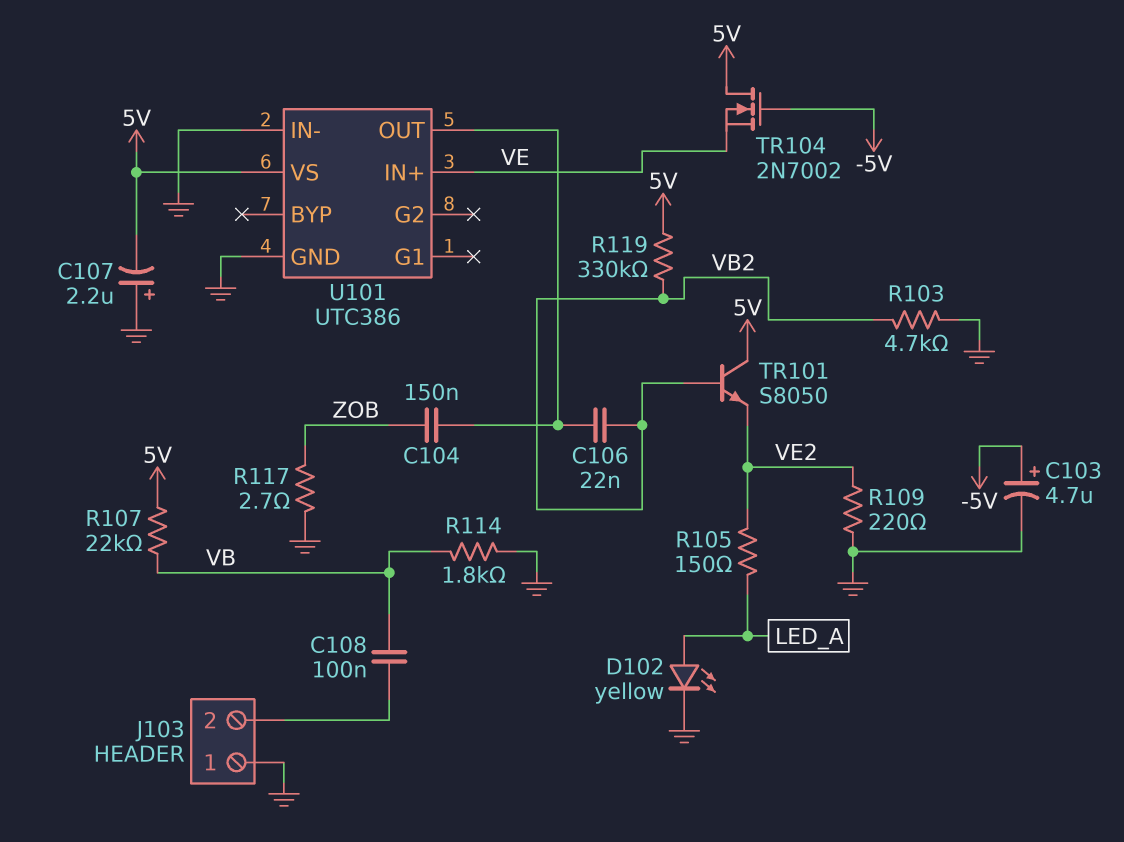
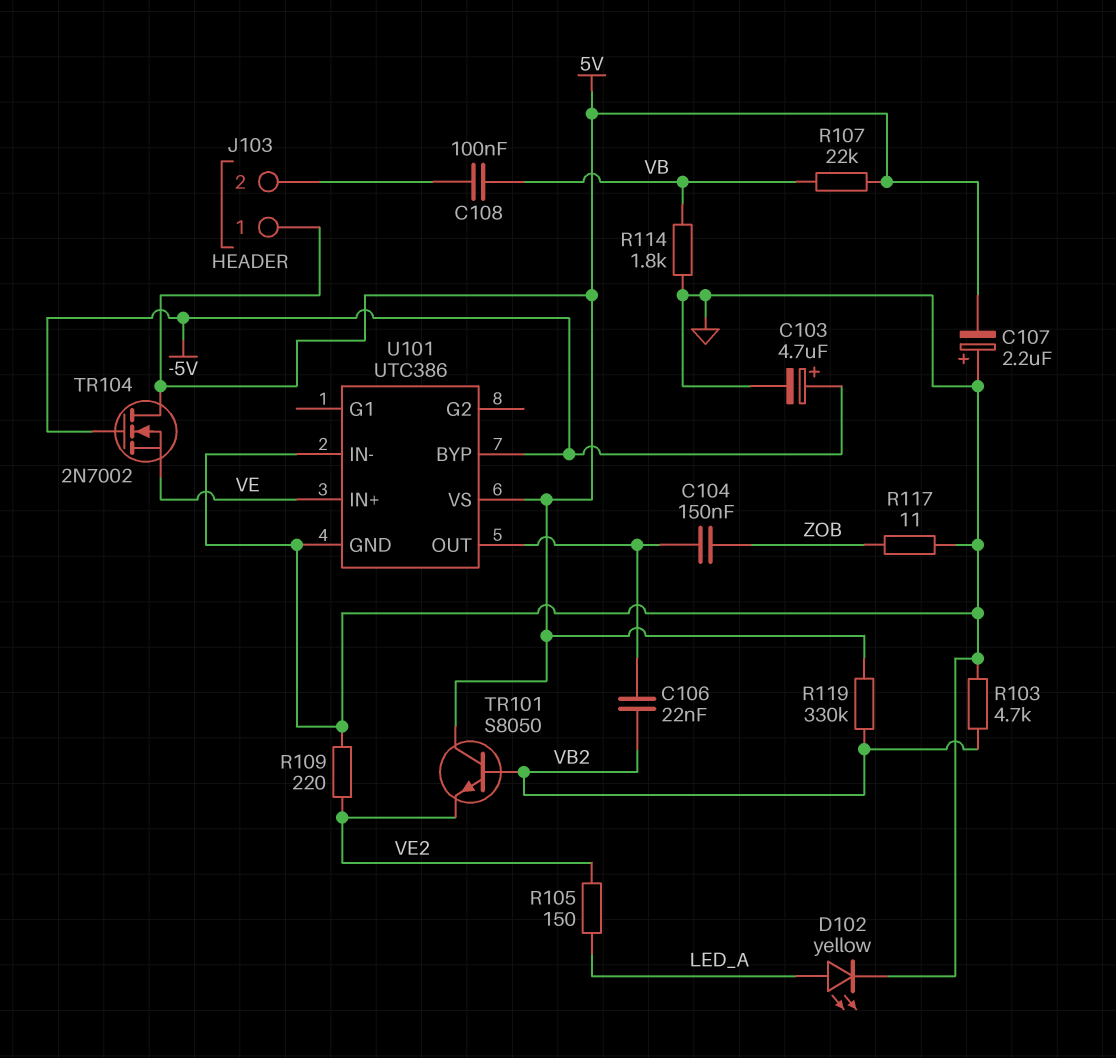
J103 pin 1: GND -> 5V
R117: 2.7 (GND, ZOB) -> 11 (GND, ZOB)
U101 pin BYP: none -> -5V

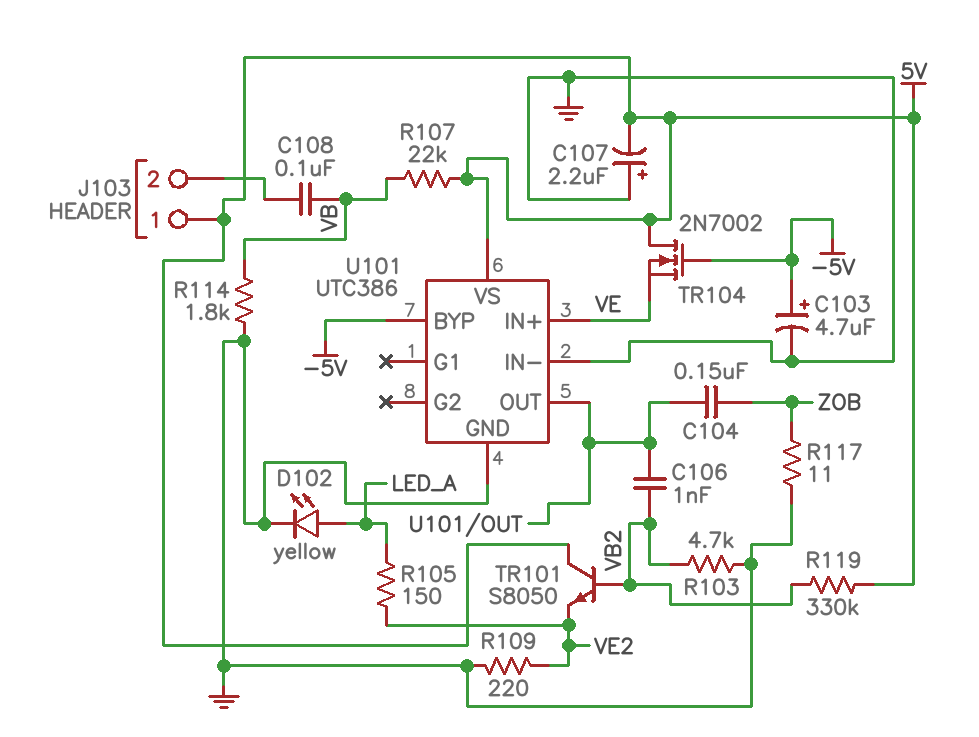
C106: 22nF (U101/OUT, VB2) -> 1nF (U101/OUT, VB2)

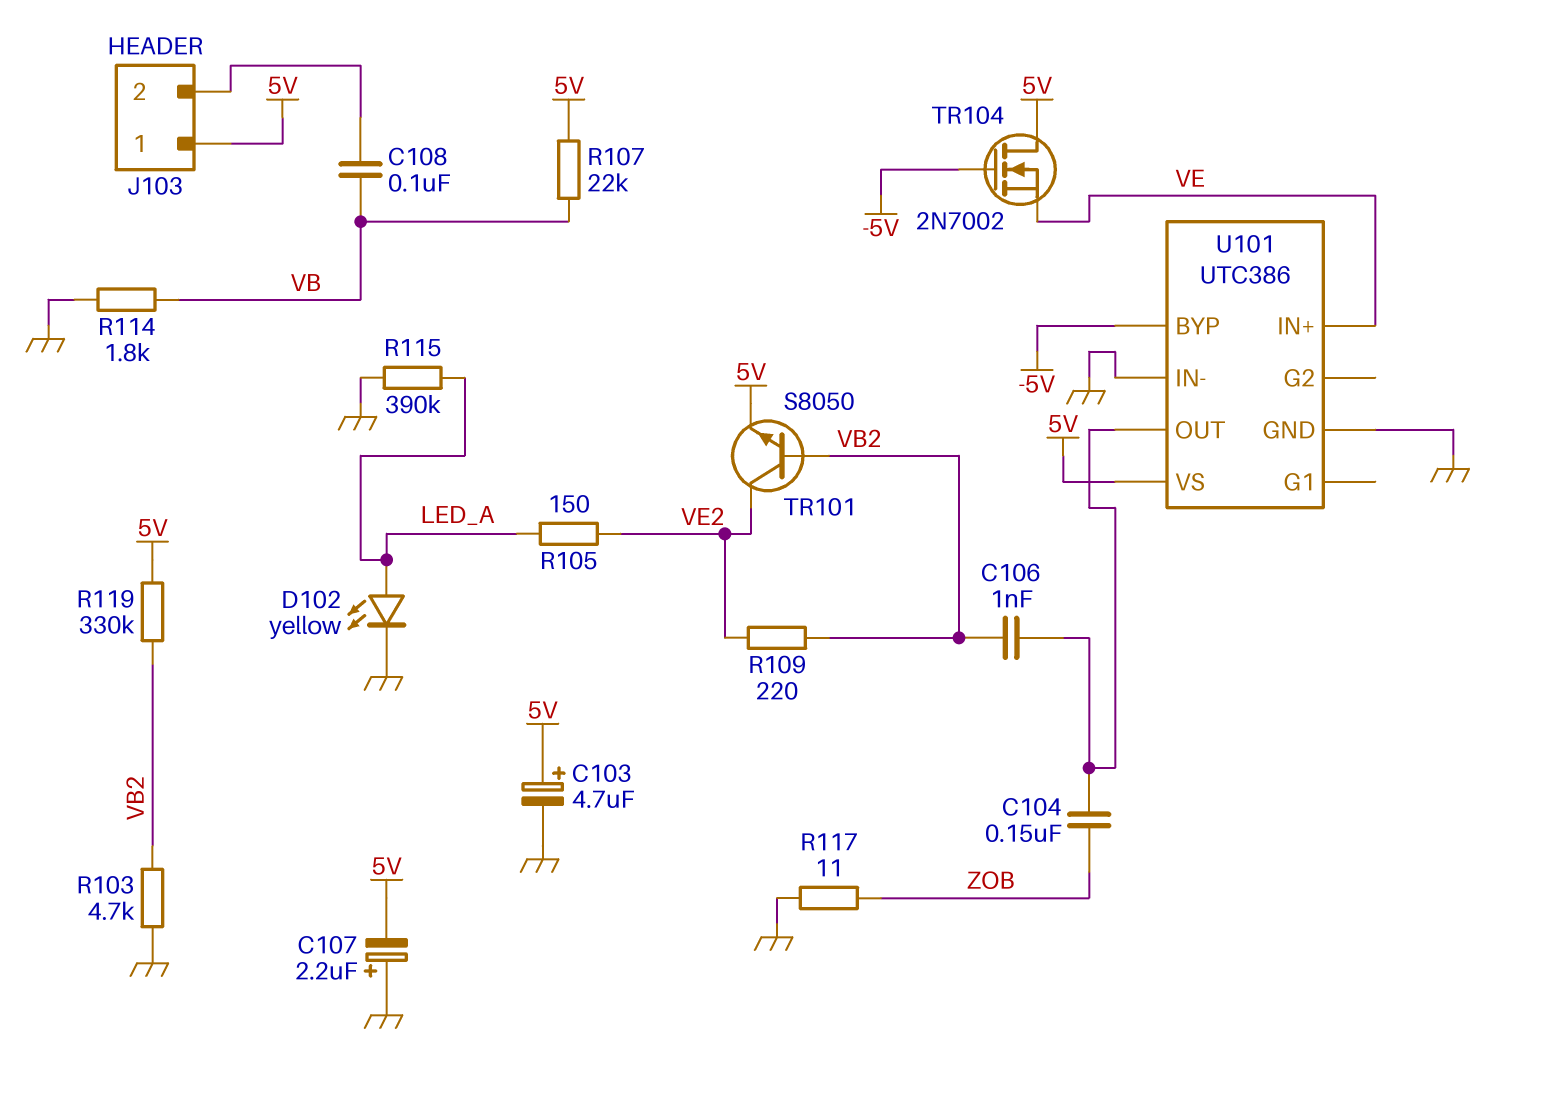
C103: 4.7uF (plus -5V, minus GND) -> 4.7uF (plus 5V, minus GND)
R109: 220 (GND, VE2) -> 220 (VB2, VE2)
R115: none -> 390k (GND, LED_A)
TR101: NPN S8050 (B VB2, C 5V, E VE2) -> NPN S8050 (B VB2, C VE2, E 5V)

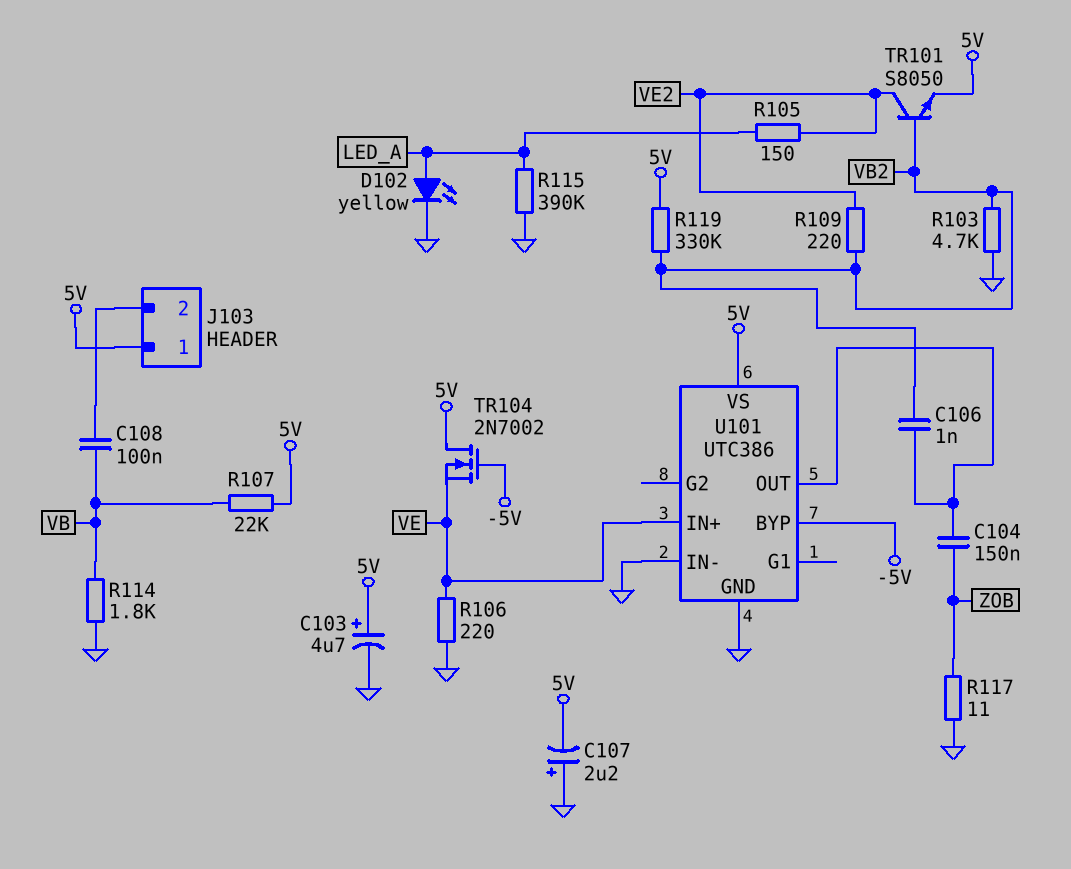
R106: none -> 220 (GND, VE)

